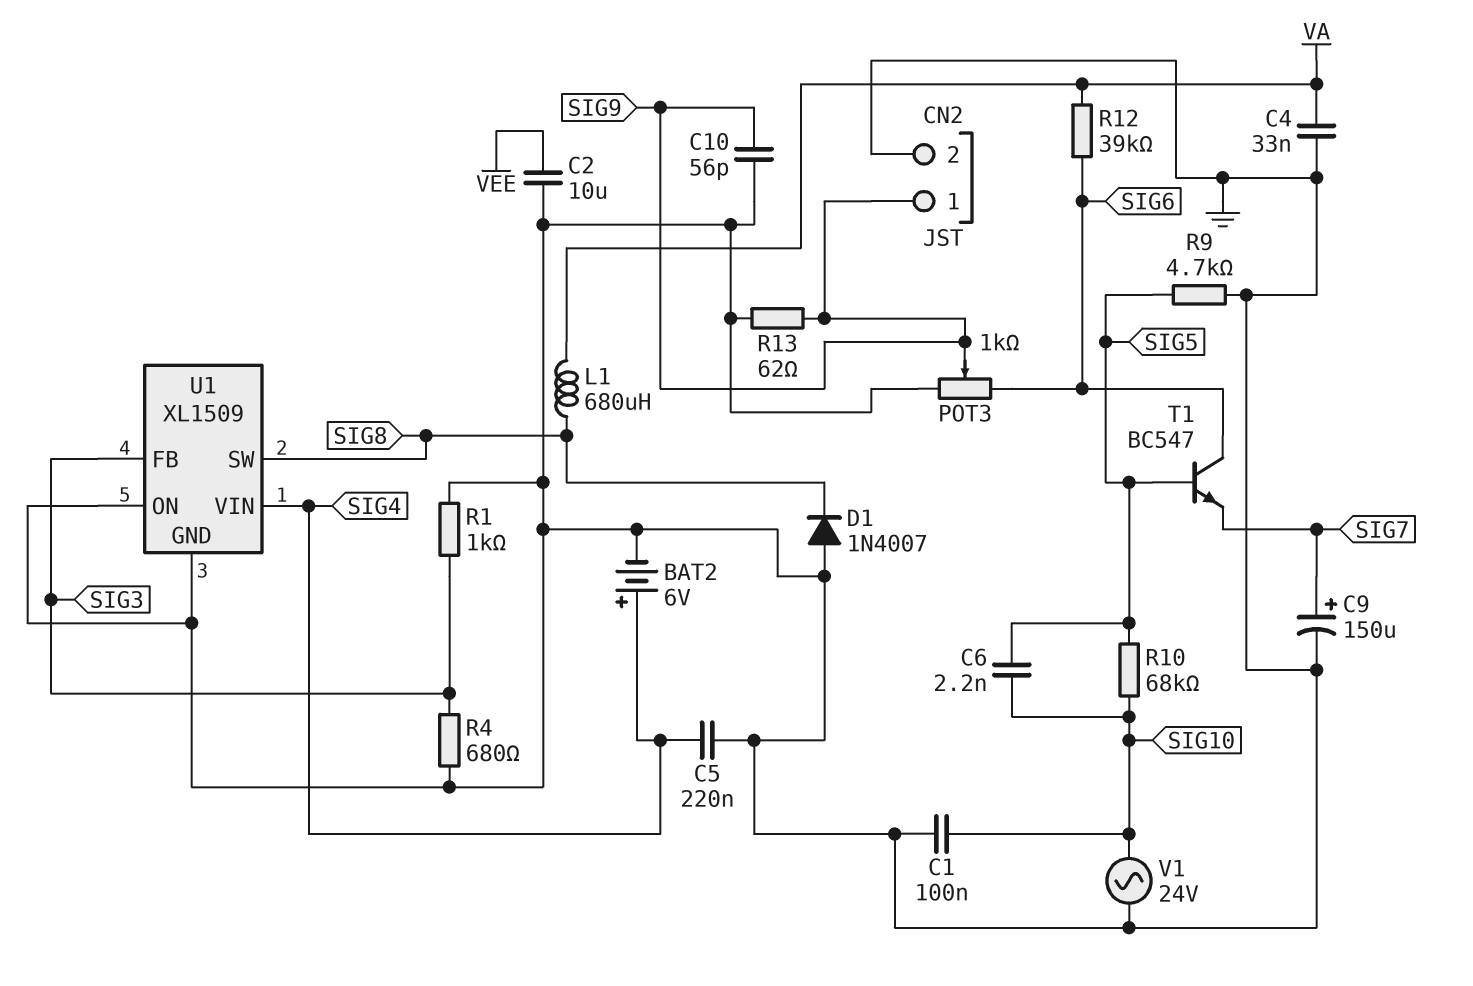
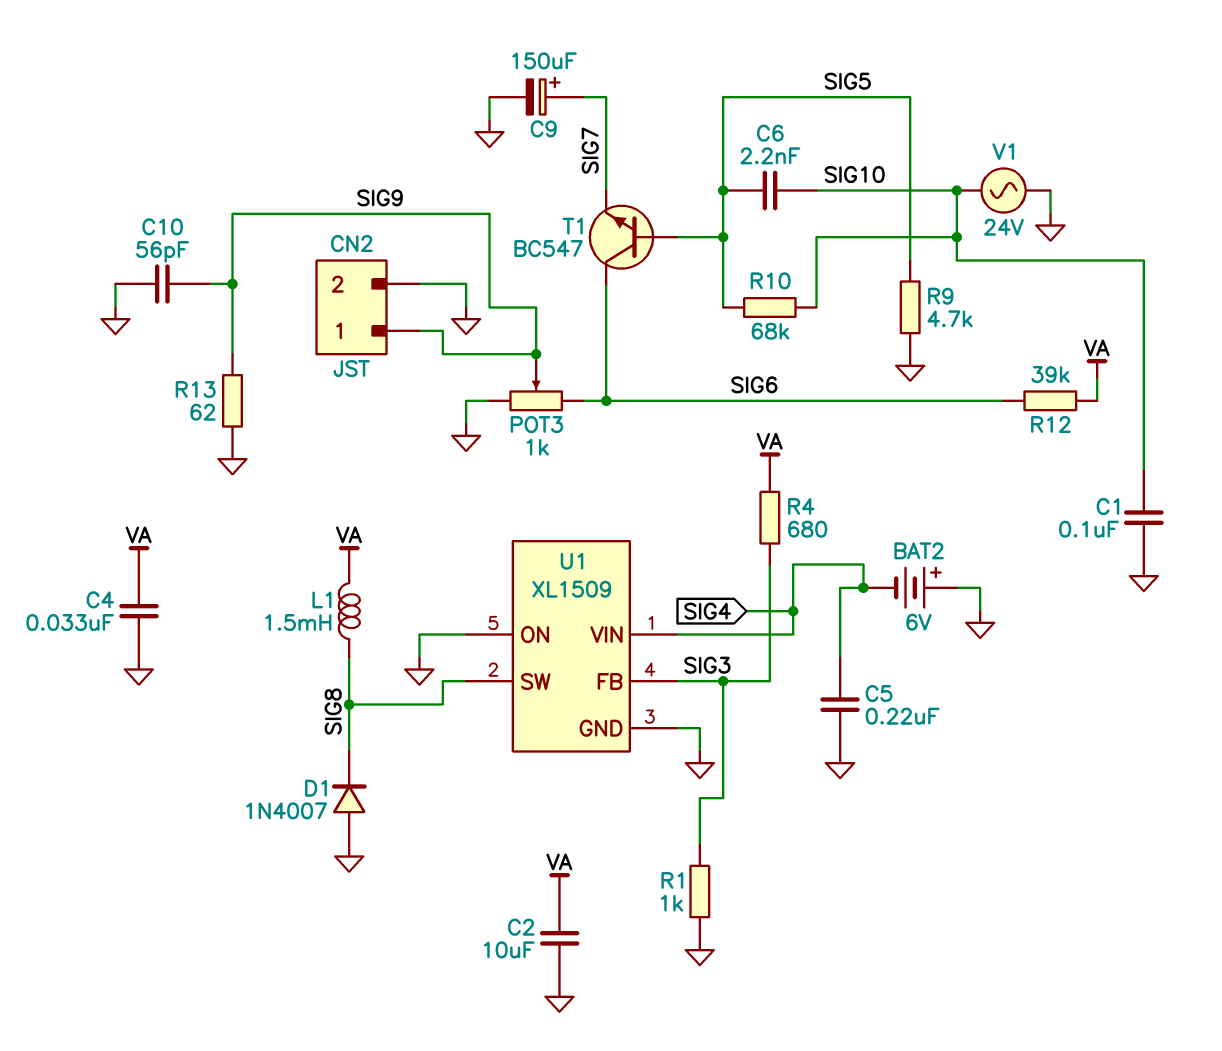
BAT2: 6V (plus SIG4, minus GND) -> 6V (plus GND, minus SIG4)
C2: 10uF (GND, VEE) -> 10uF (GND, VA)
L1: 680uH (SIG8, VA) -> 1.5mH (SIG8, VA)
R4: 680 (GND, SIG3) -> 680 (SIG3, VA)

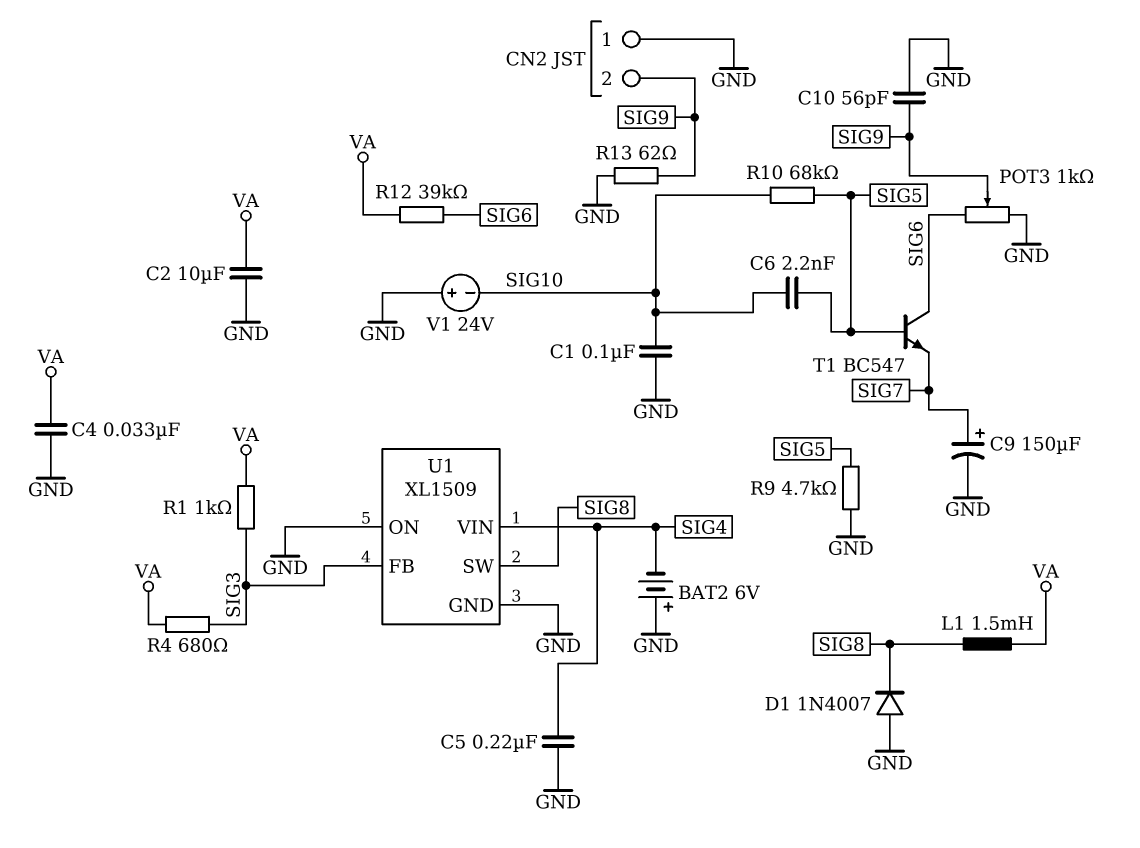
CN2 pin 1: SIG9 -> GND
CN2 pin 2: GND -> SIG9
R1: 1k (GND, SIG3) -> 1k (SIG3, VA)
V1: AC 24V (GND, SIG10) -> 24V (plus GND, minus SIG10)

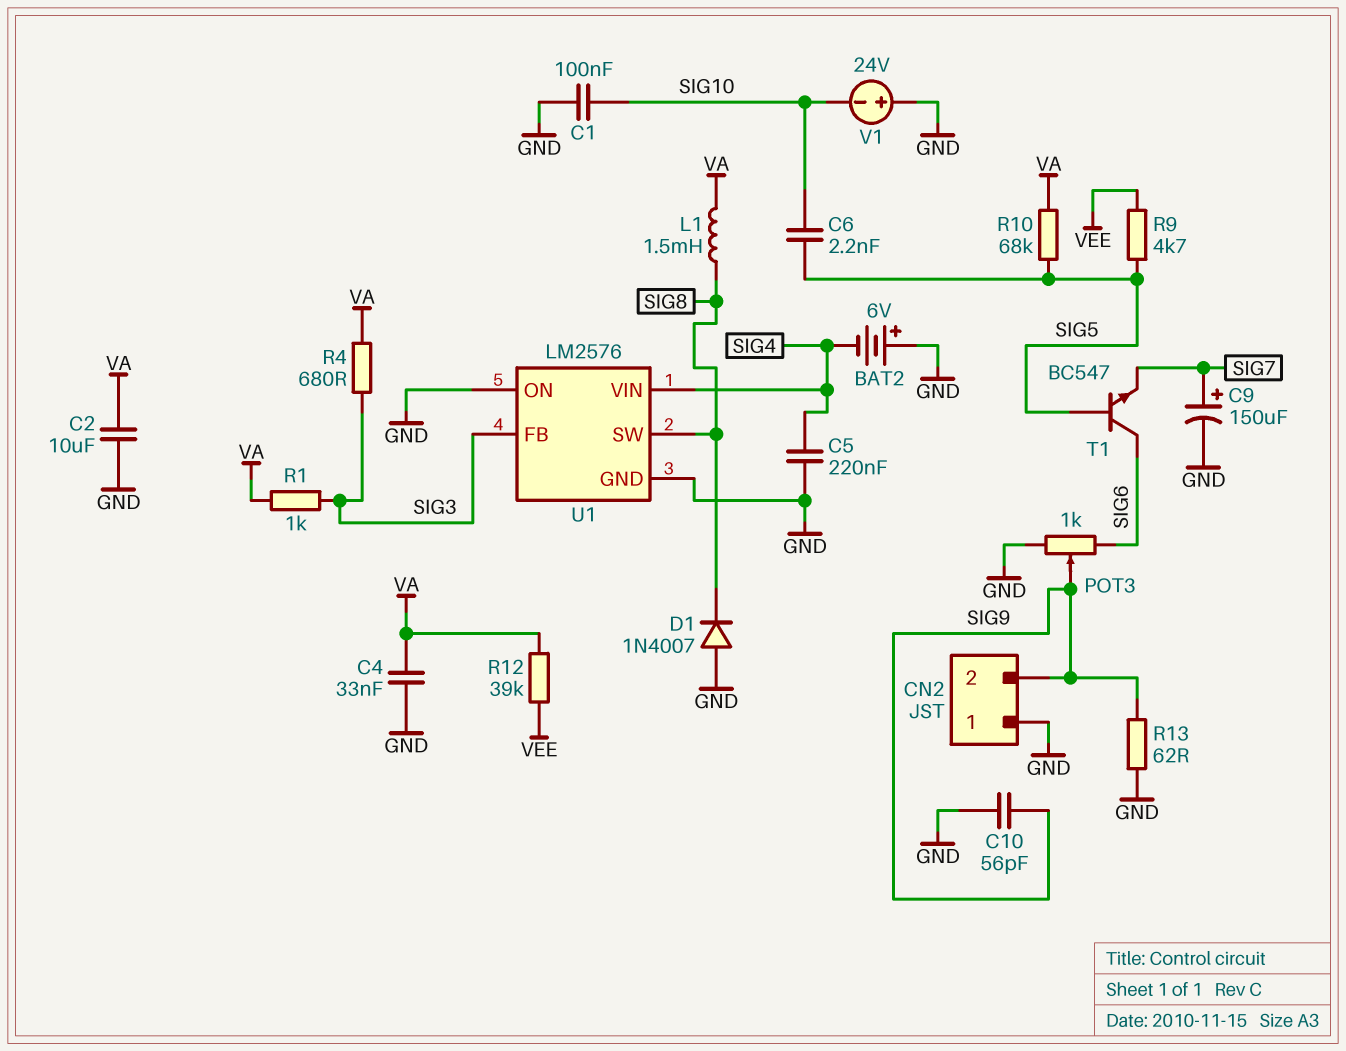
R9: 4.7k (GND, SIG5) -> 4.7k (SIG5, VEE)
R10: 68k (SIG5, SIG10) -> 68k (SIG5, VA)
R12: 39k (SIG6, VA) -> 39k (VA, VEE)
U1: XL1509 -> LM2576

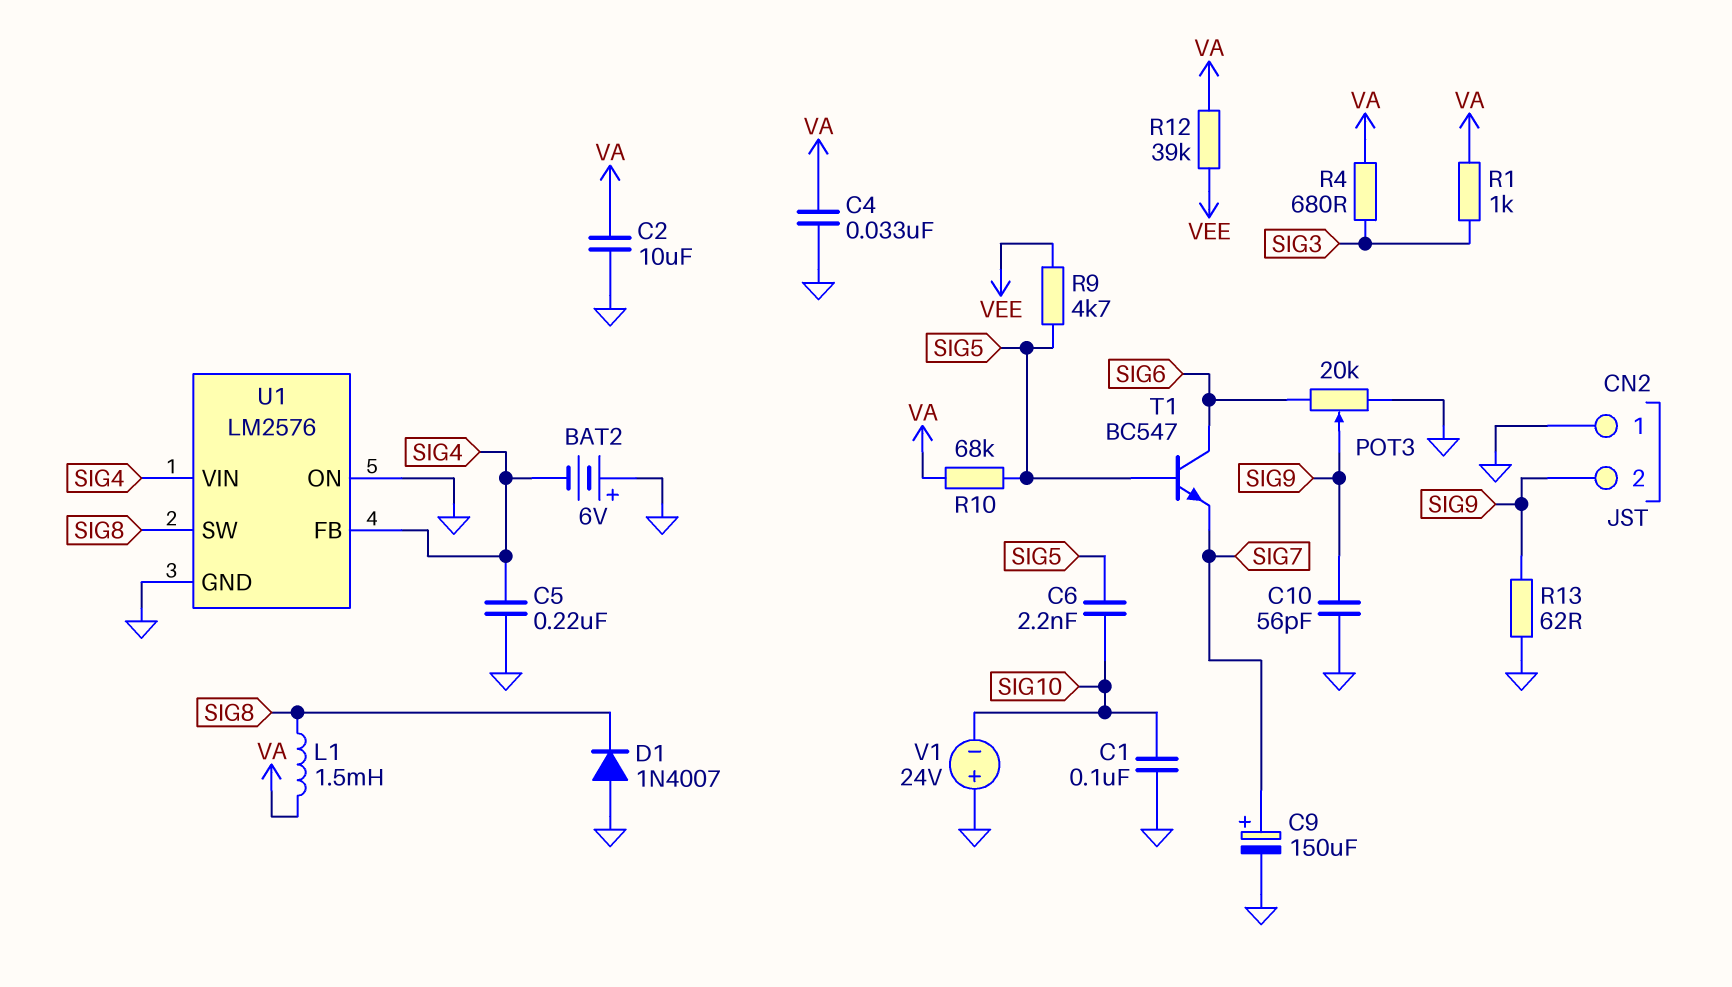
POT3: 1k (GND, SIG6, wiper SIG9) -> 20k (GND, SIG6, wiper SIG9)
U1 pin FB: SIG3 -> SIG4

